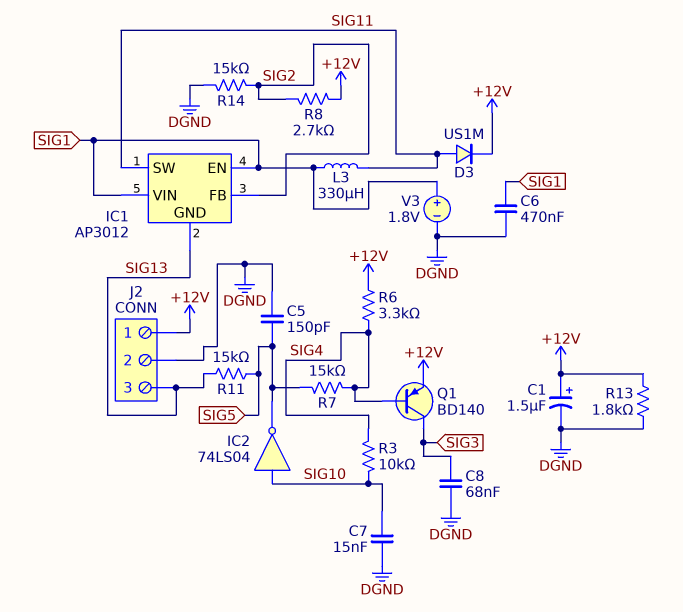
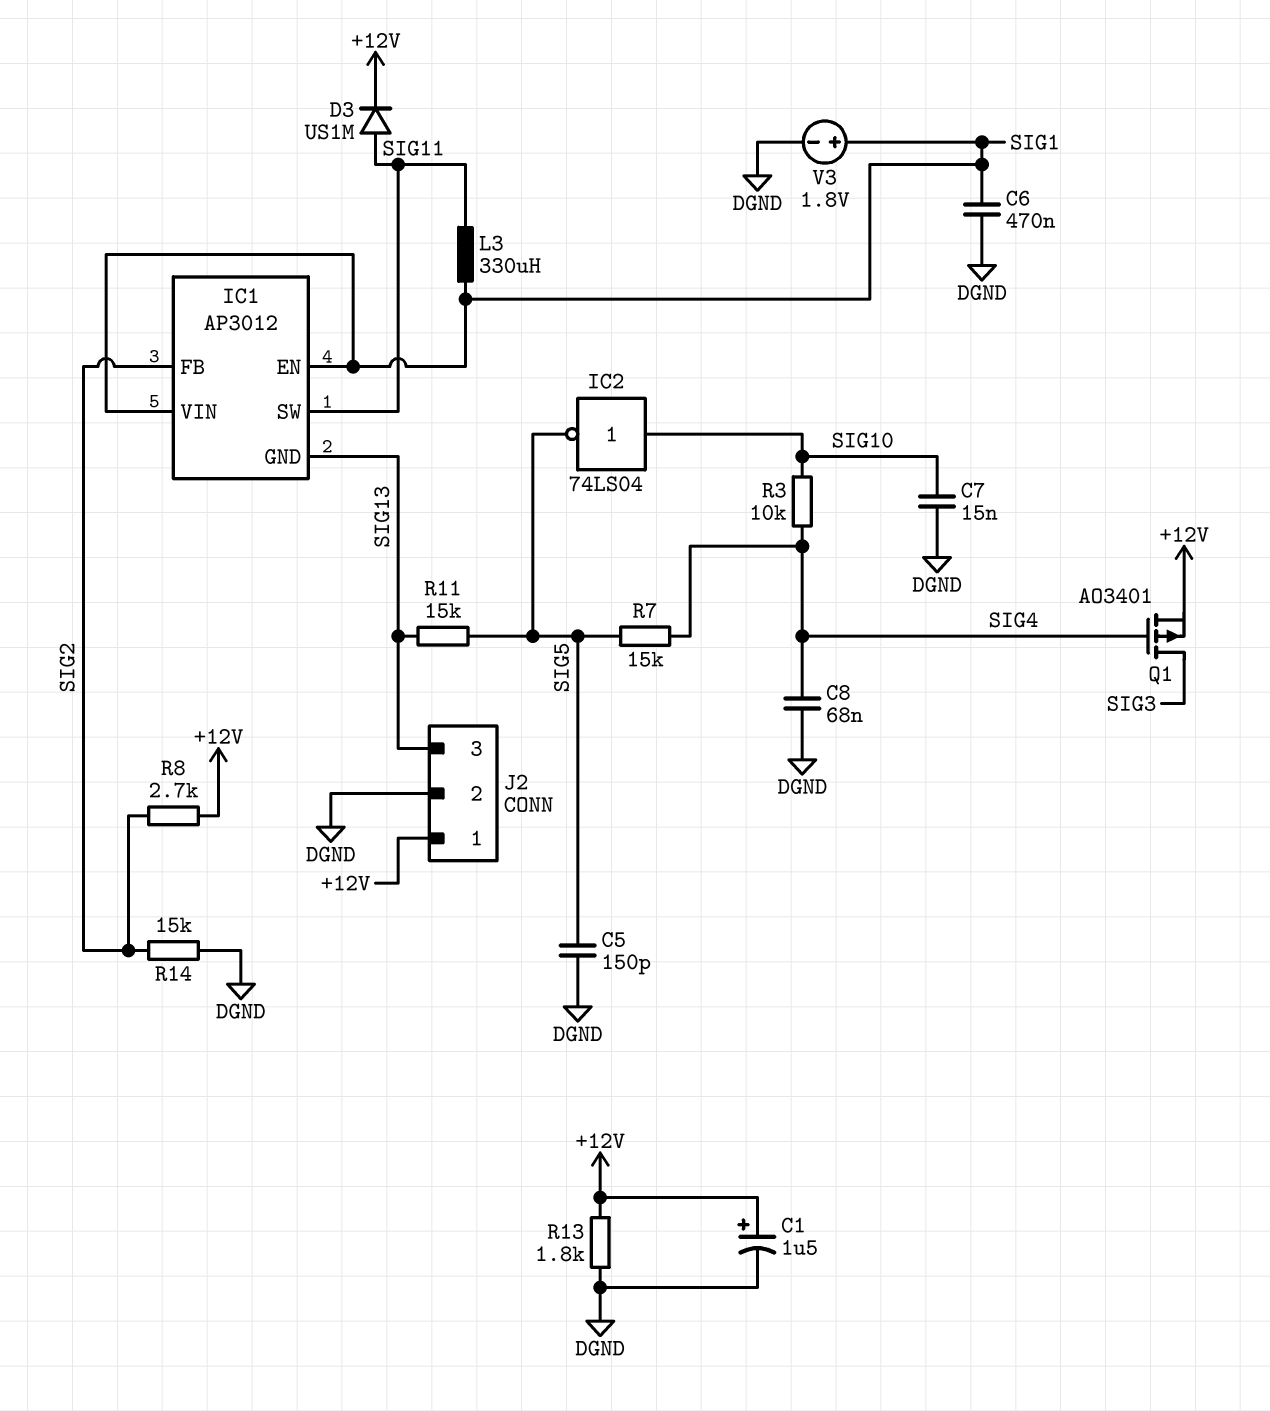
C8: 68nF (DGND, SIG3) -> 68nF (DGND, SIG4)
Q1: PNP BD140 (B SIG4, C SIG3, E +12V) -> PMOS AO3401 (G SIG4, D SIG3, S +12V)
R6: 3.3k (+12V, SIG4) -> none

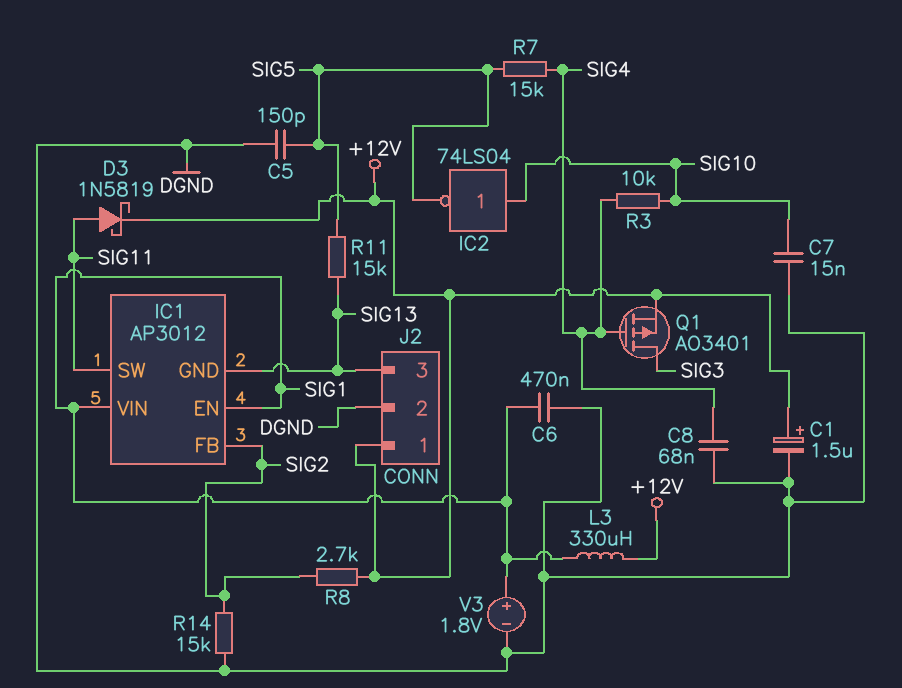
D3: diode US1M (A SIG11, K +12V) -> schottky 1N5819 (A SIG11, K +12V)
L3: 330uH (SIG1, SIG11) -> 330uH (+12V, SIG1)
R13: 1.8k (+12V, DGND) -> none

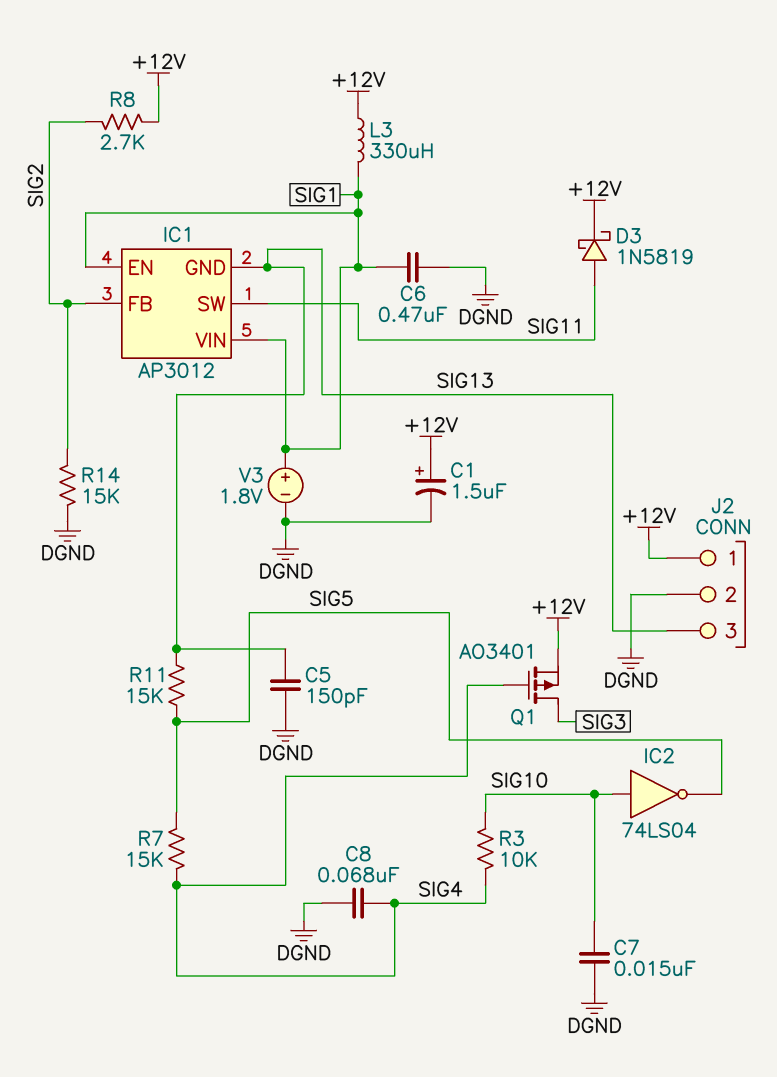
C5: 150pF (DGND, SIG5) -> 150pF (DGND, SIG13)

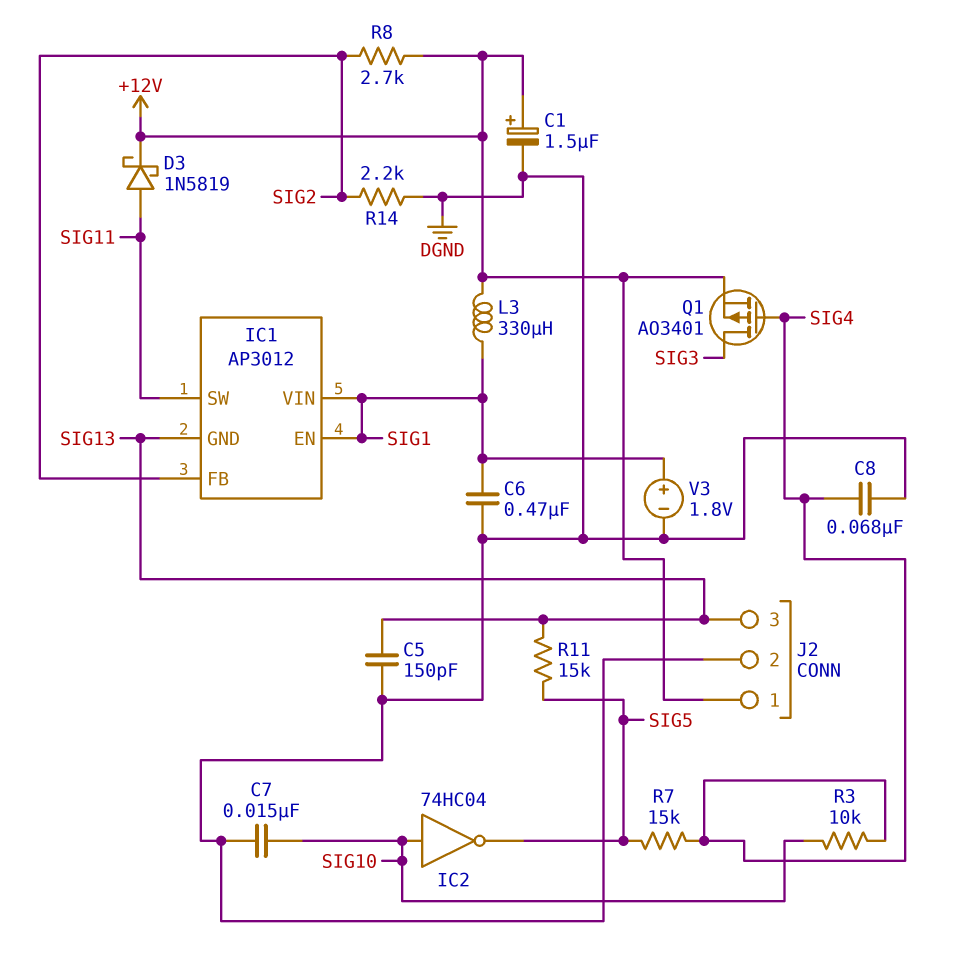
IC2: NOT 74LS04 (in SIG10, out SIG5) -> NOT 74HC04 (in SIG10, out SIG5)
R14: 15k (DGND, SIG2) -> 2.2k (DGND, SIG2)

